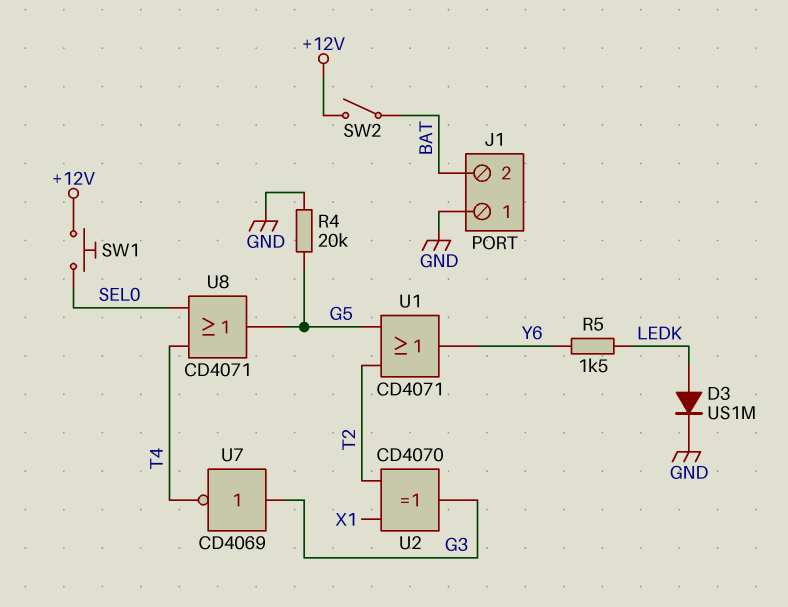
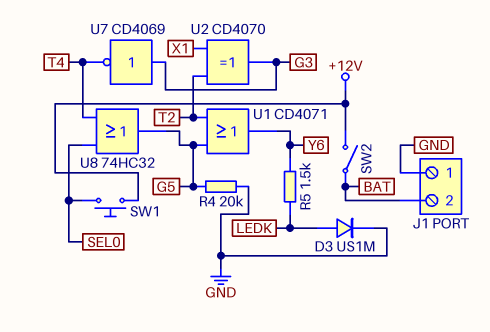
U8: OR CD4071 (in SEL0, in T4, out G5) -> OR 74HC32 (in SEL0, in T4, out G5)

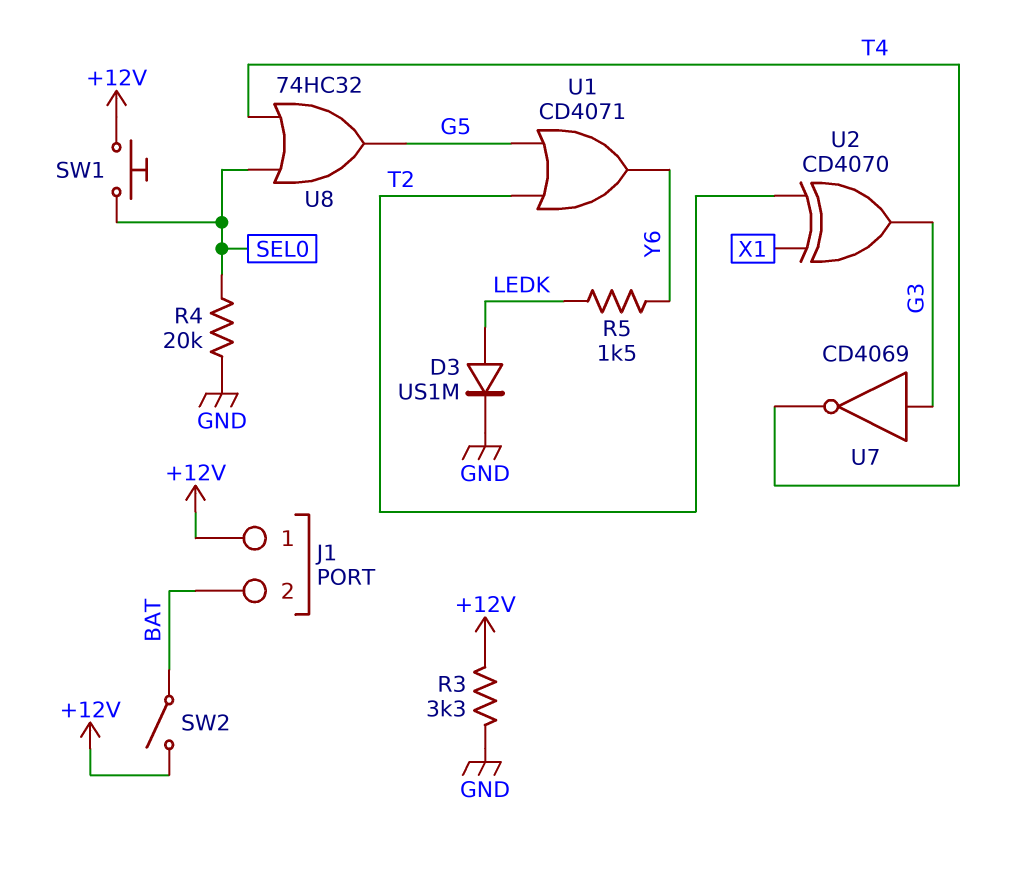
J1 pin 1: GND -> +12V
R3: none -> 3.3k (+12V, GND)
R4: 20k (G5, GND) -> 20k (GND, SEL0)

